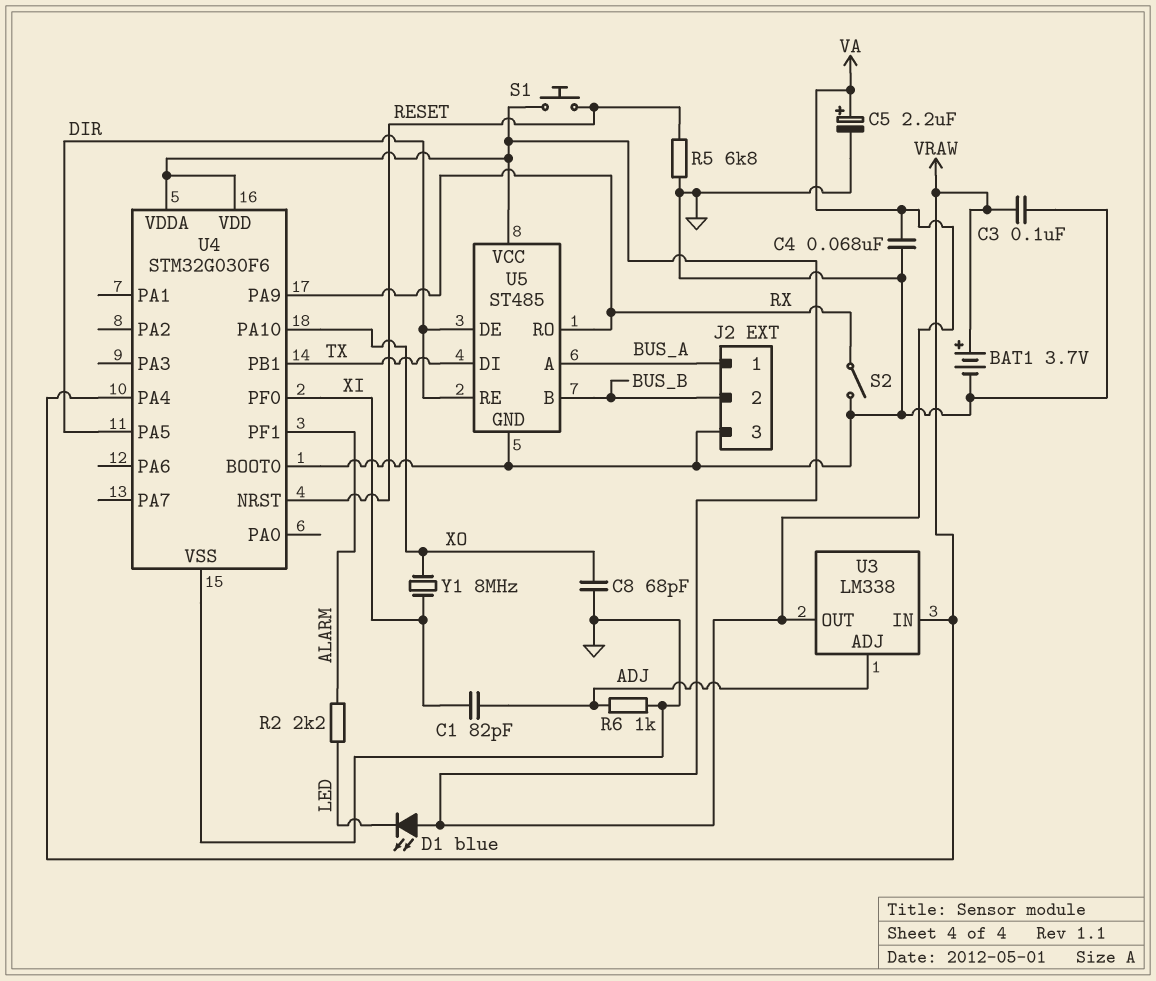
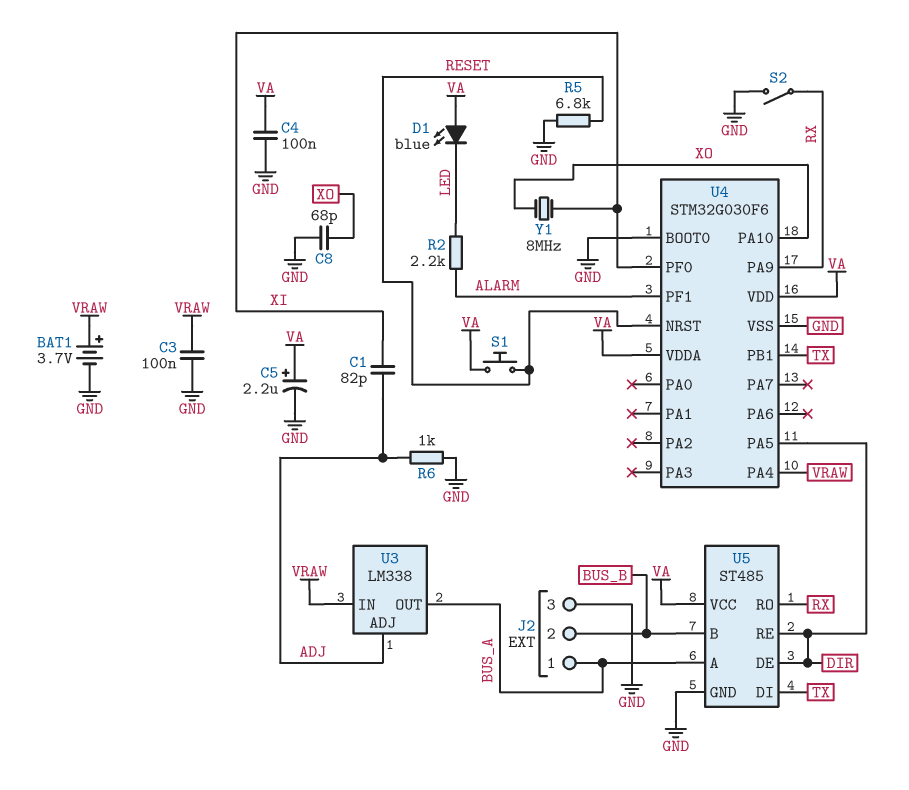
C4: 68nF (GND, VA) -> 100nF (GND, VA)
U3 pin OUT: VA -> BUS_A

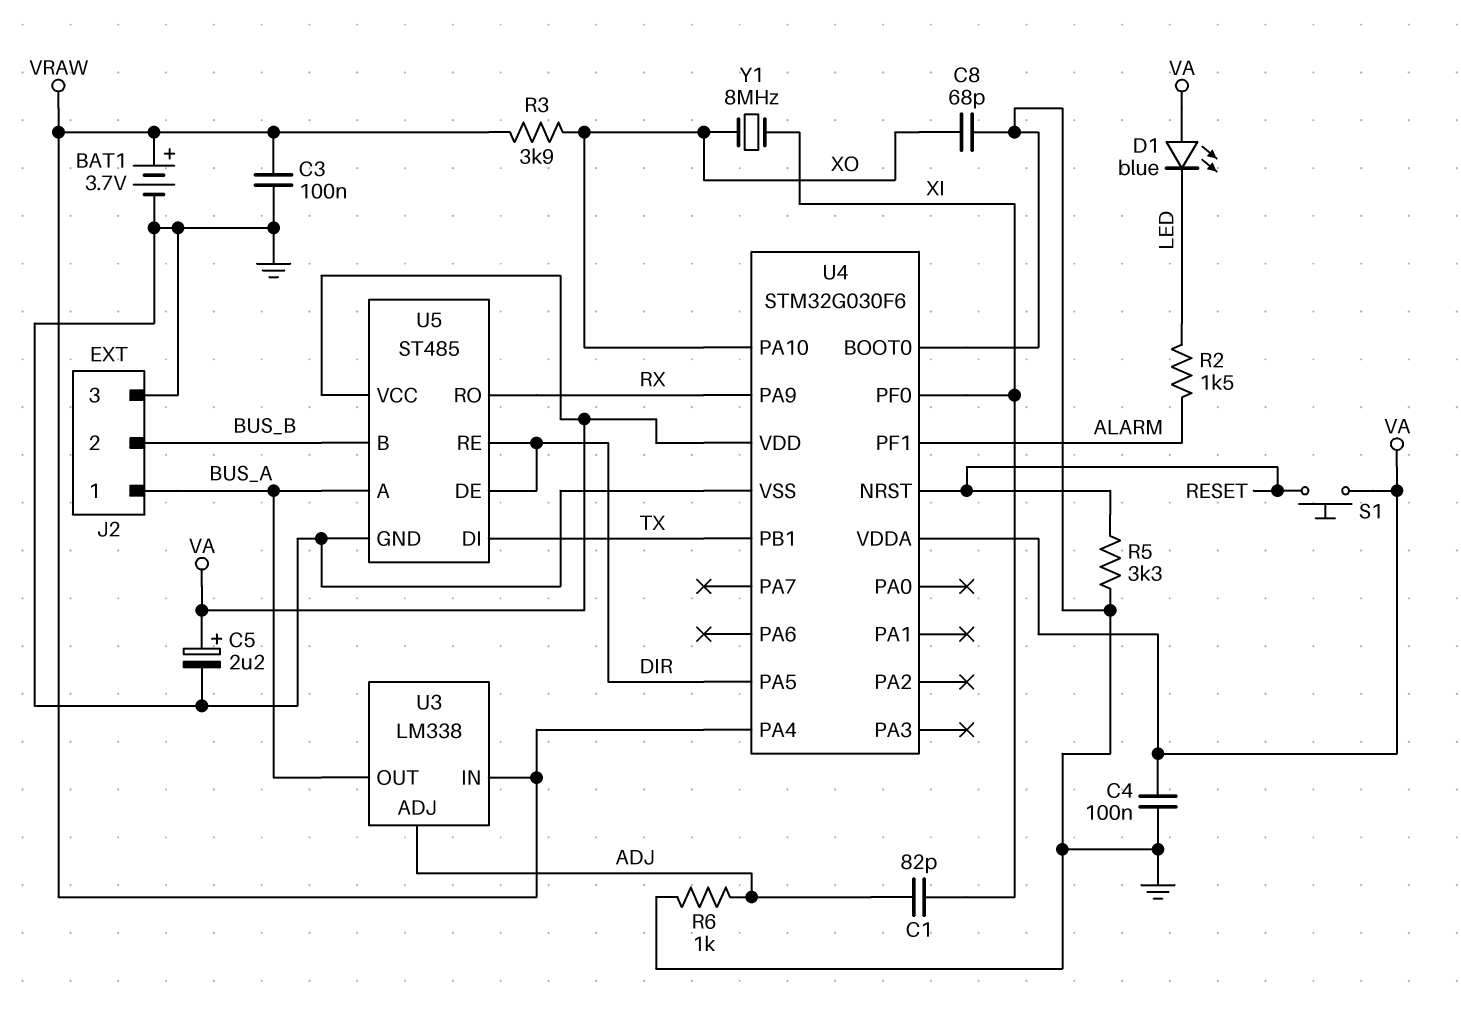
R2: 2.2k (ALARM, LED) -> 1.5k (ALARM, LED)
R3: none -> 3.9k (VRAW, XO)
R5: 6.8k (GND, RESET) -> 3.3k (GND, RESET)
S2: switch (GND, RX) -> none

